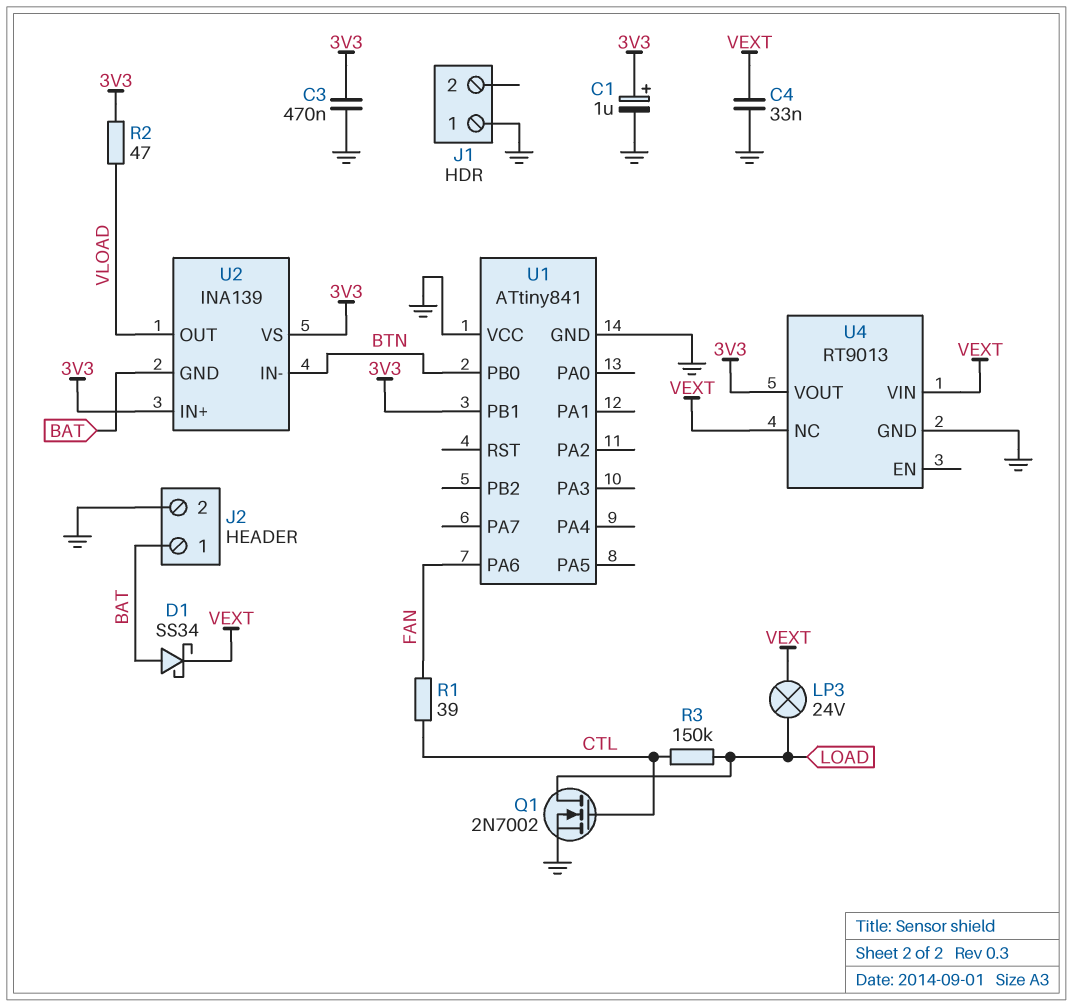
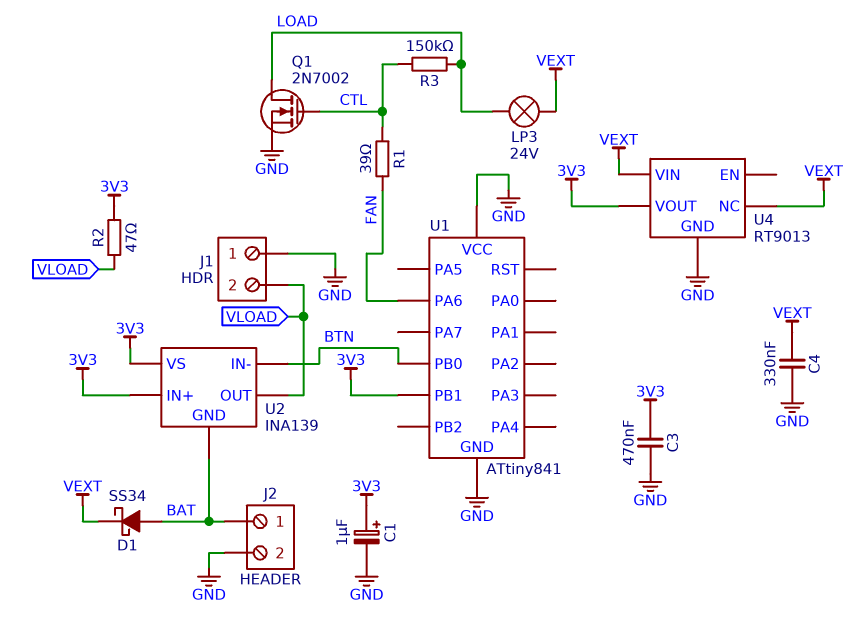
C4: 33nF (GND, VEXT) -> 330nF (GND, VEXT)
J1 pin 2: none -> VLOAD

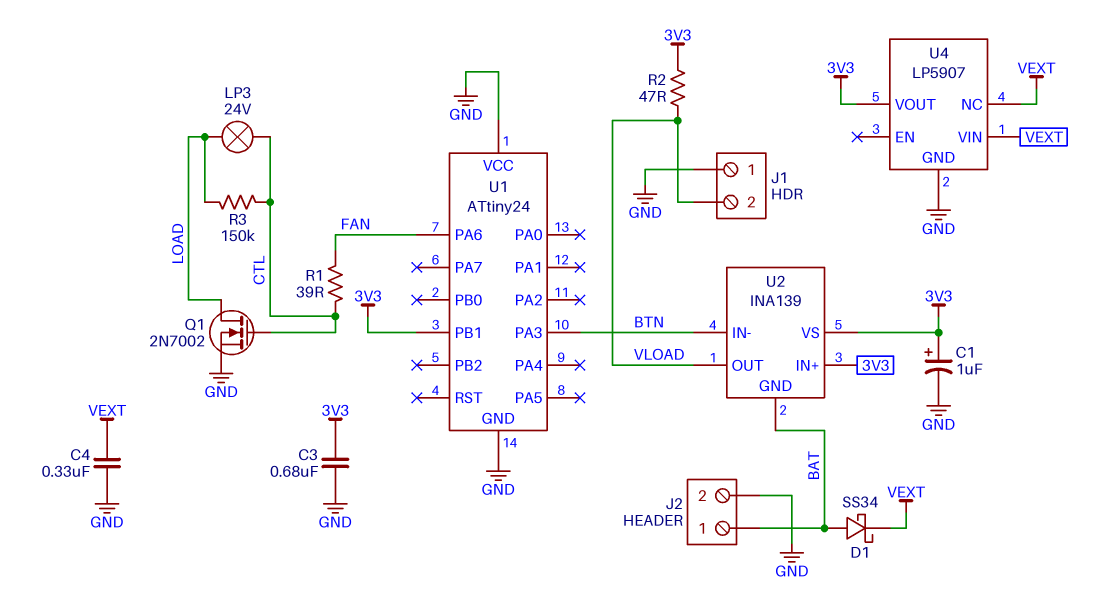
C3: 470nF (3V3, GND) -> 680nF (3V3, GND)
LP3: lamp 24V (LOAD, VEXT) -> lamp 24V (CTL, LOAD)
U1: ATtiny841 -> ATtiny24
U1 pin PA3: none -> BTN
U1 pin PB0: BTN -> none
U4: RT9013 -> LP5907

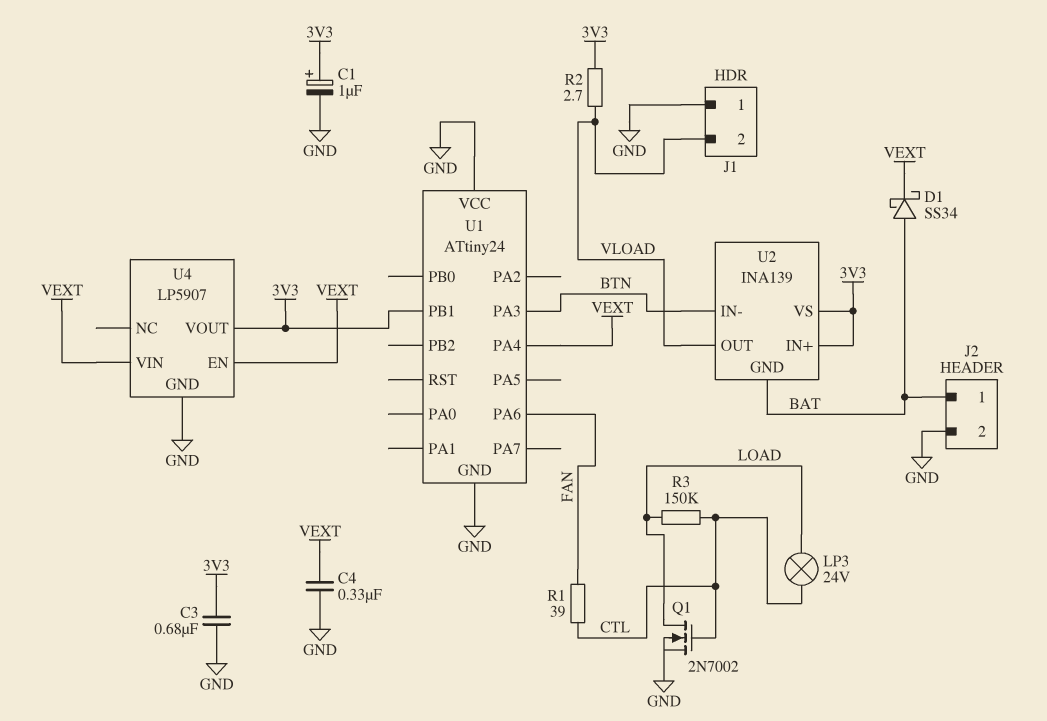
R2: 47 (3V3, VLOAD) -> 2.7 (3V3, VLOAD)
U1 pin PA4: none -> VEXT
U4 pin EN: none -> VEXT
U4 pin NC: VEXT -> none

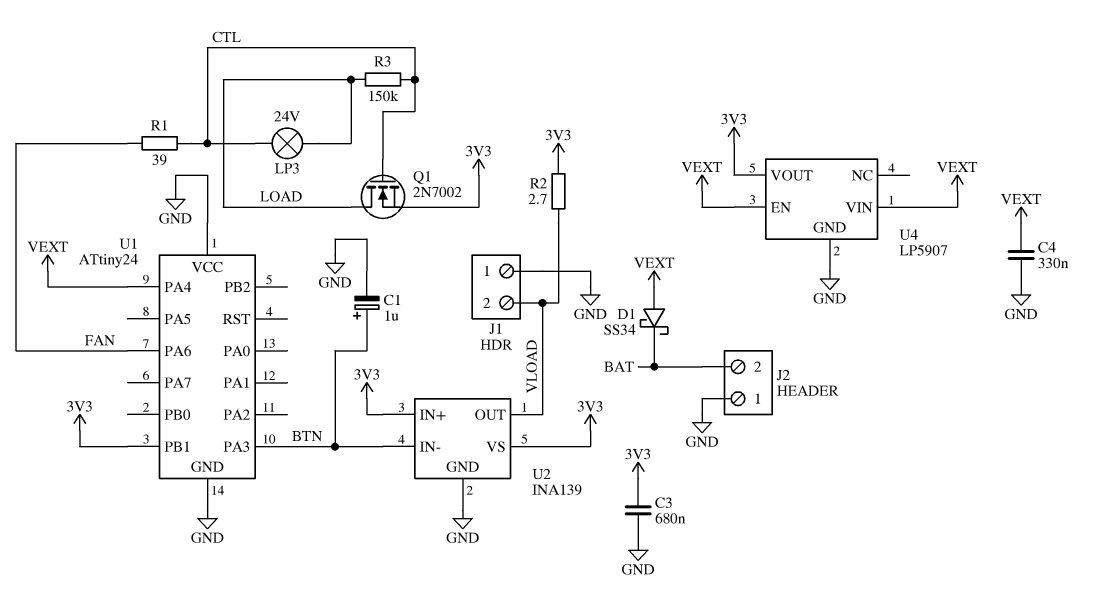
C1: 1uF (plus 3V3, minus GND) -> 1uF (plus BTN, minus GND)
D1: schottky SS34 (A BAT, K VEXT) -> schottky SS34 (A VEXT, K BAT)
J2 pin 1: BAT -> GND
J2 pin 2: GND -> BAT
Q1: NMOS 2N7002 (G CTL, D LOAD, S GND) -> NMOS 2N7002 (G CTL, D LOAD, S 3V3)
U2 pin GND: BAT -> GND

